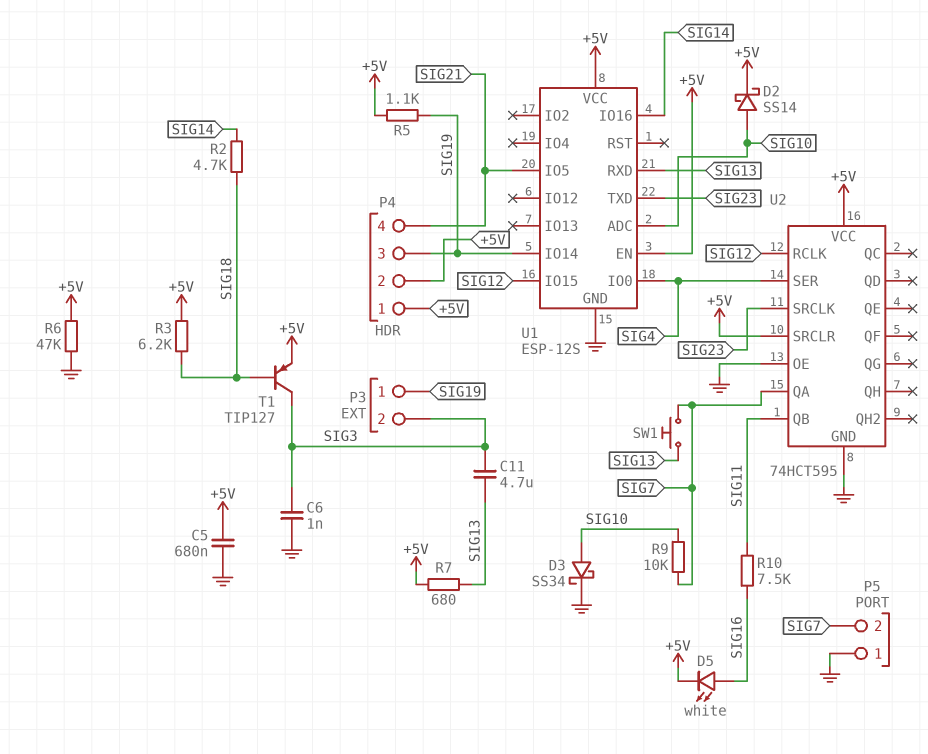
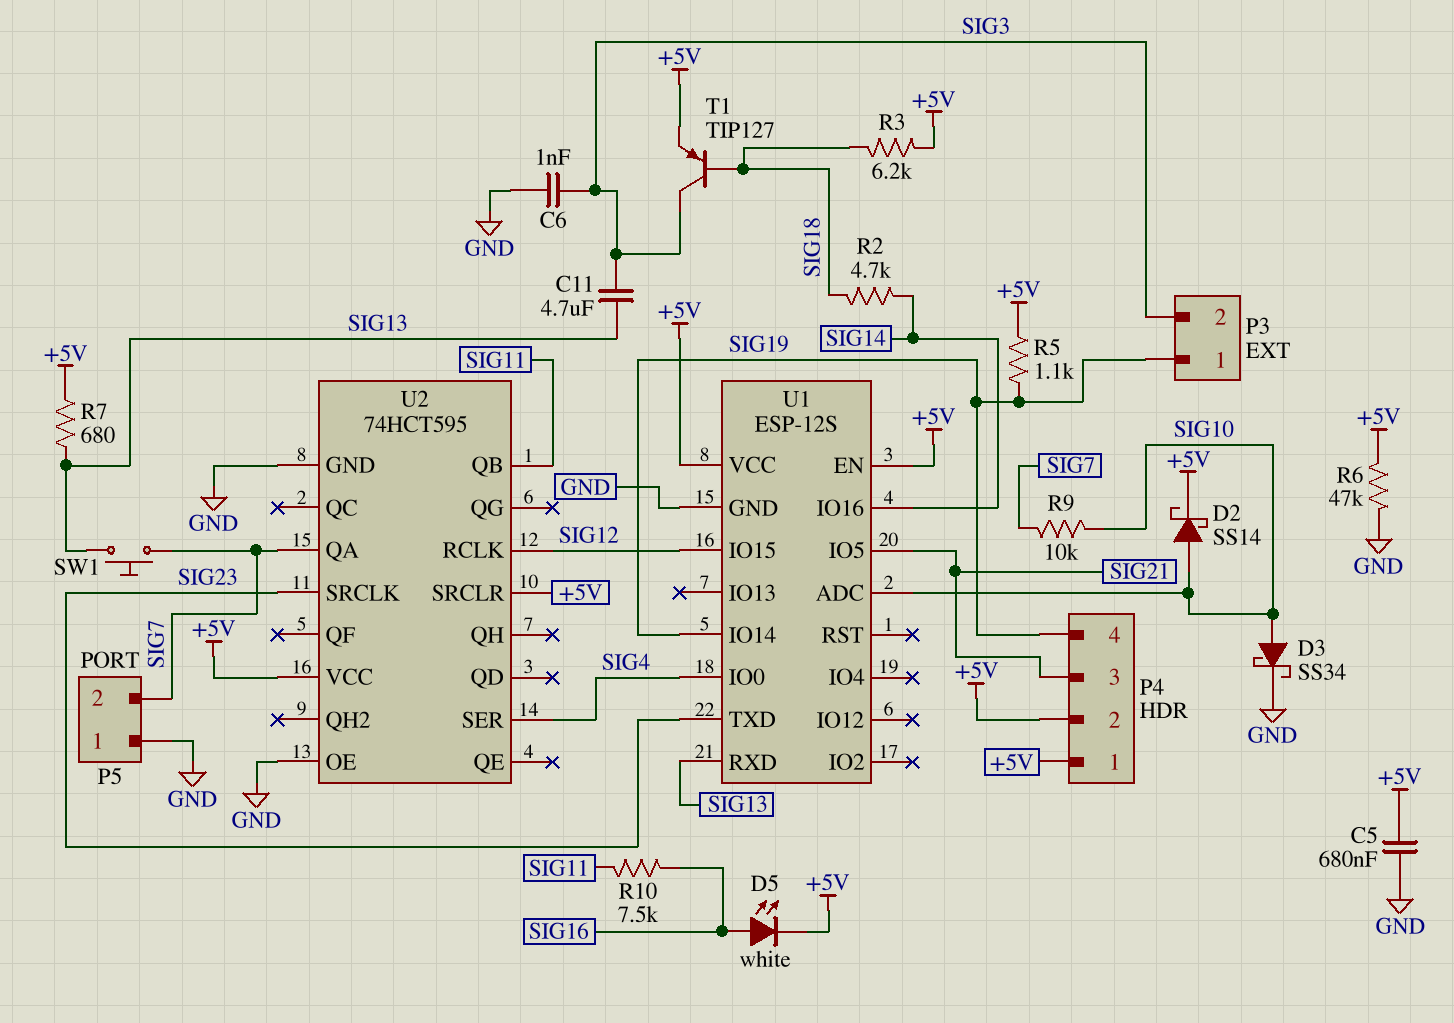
P4 pin 3: SIG19 -> SIG21
P4 pin 4: SIG21 -> SIG19

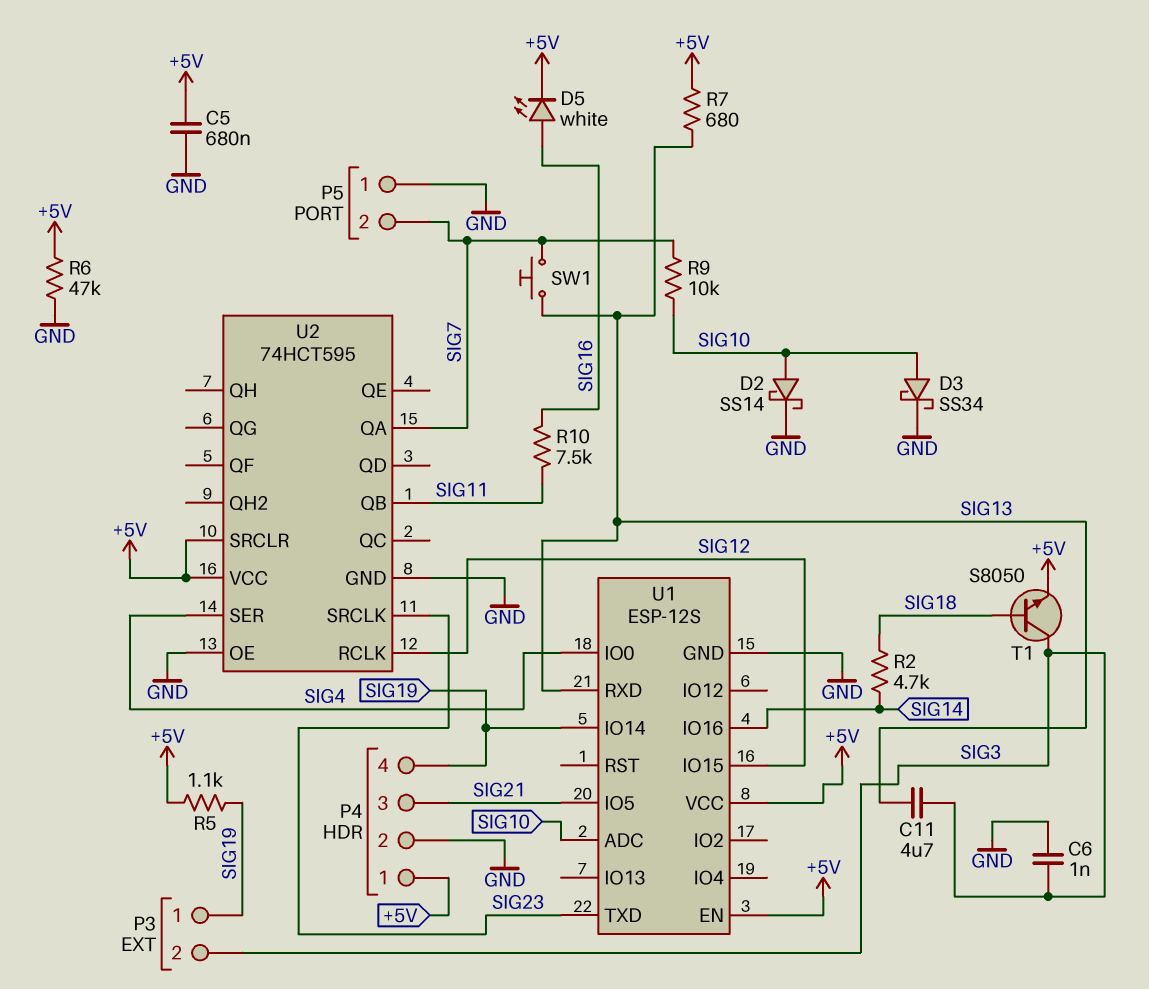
D2: schottky SS14 (A SIG10, K +5V) -> schottky SS14 (A SIG10, K GND)
P4 pin 2: +5V -> GND
R3: 6.2k (+5V, SIG18) -> none
T1: PNP TIP127 (B SIG18, C SIG3, E +5V) -> NPN S8050 (B SIG18, C SIG3, E +5V)

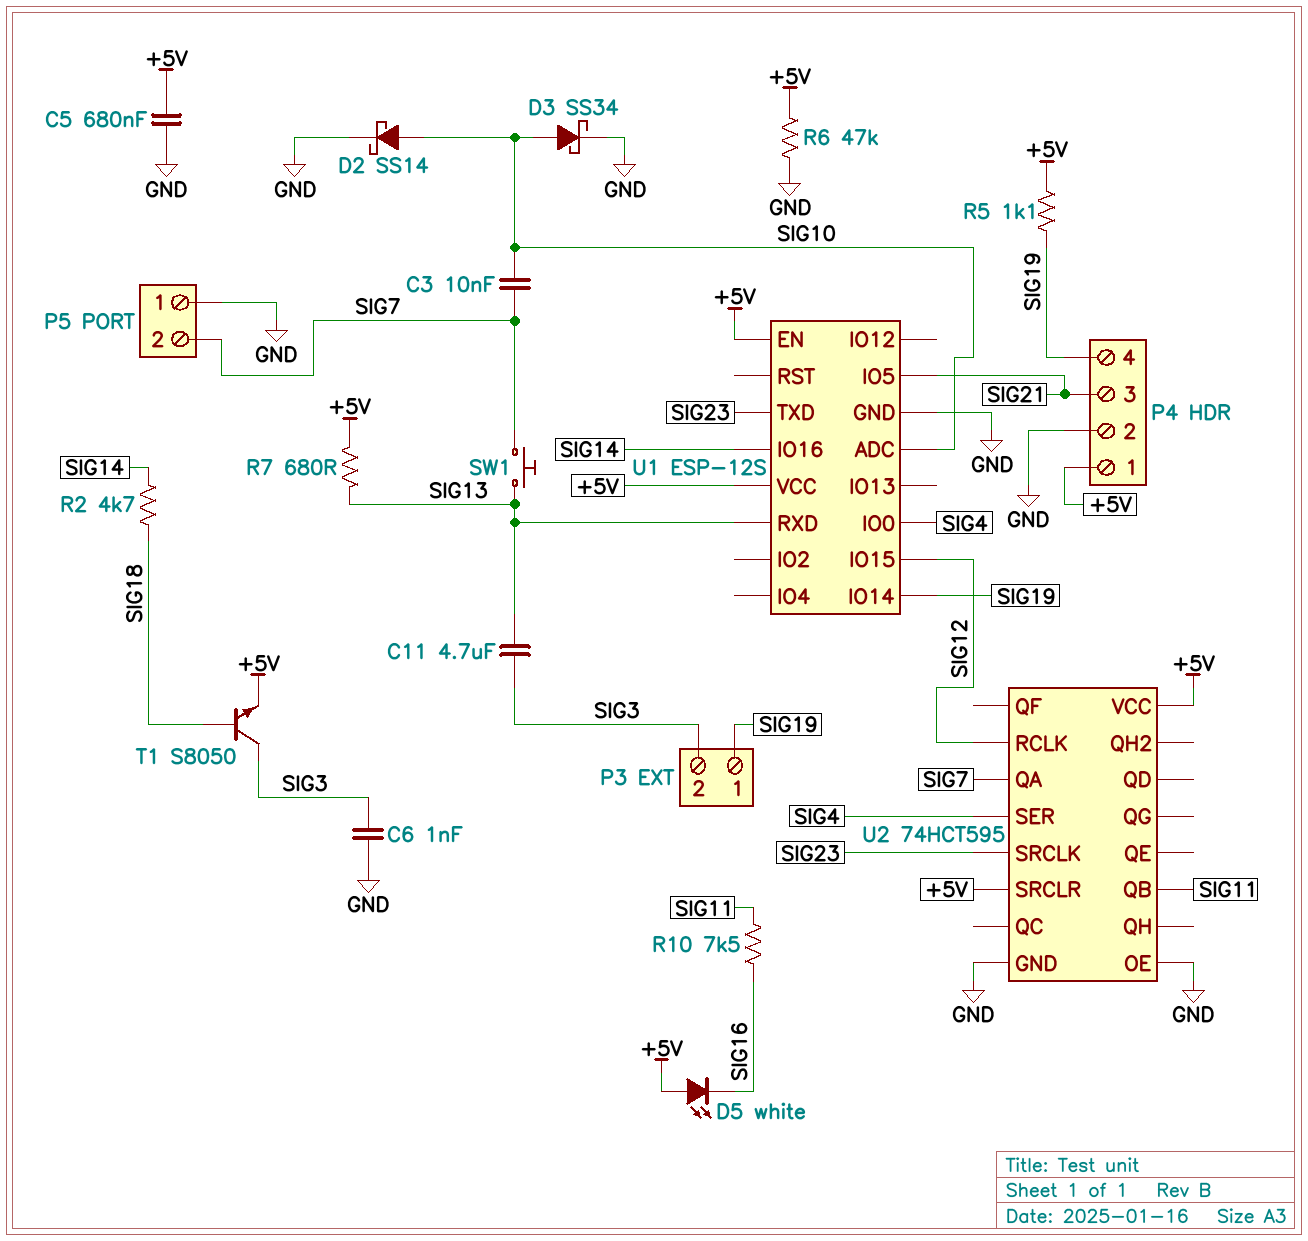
C3: none -> 10nF (SIG7, SIG10)
D5: LED white (A SIG16, K +5V) -> LED white (A +5V, K SIG16)
R9: 10k (SIG7, SIG10) -> none

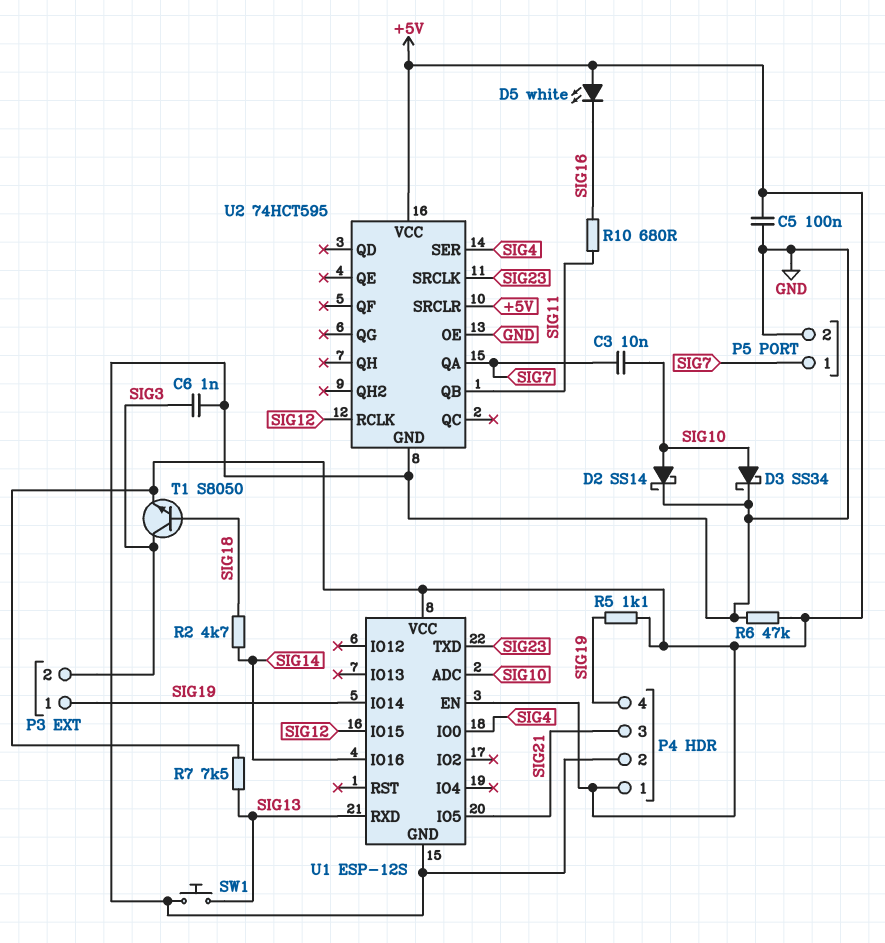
C5: 680nF (+5V, GND) -> 100nF (+5V, GND)
C11: 4.7uF (SIG3, SIG13) -> none
P5 pin 1: GND -> SIG7
P5 pin 2: SIG7 -> GND
R7: 680 (+5V, SIG13) -> 7.5k (+5V, SIG13)
R10: 7.5k (SIG11, SIG16) -> 680 (SIG11, SIG16)
SW1: button (SIG7, SIG13) -> button (GND, SIG13)

